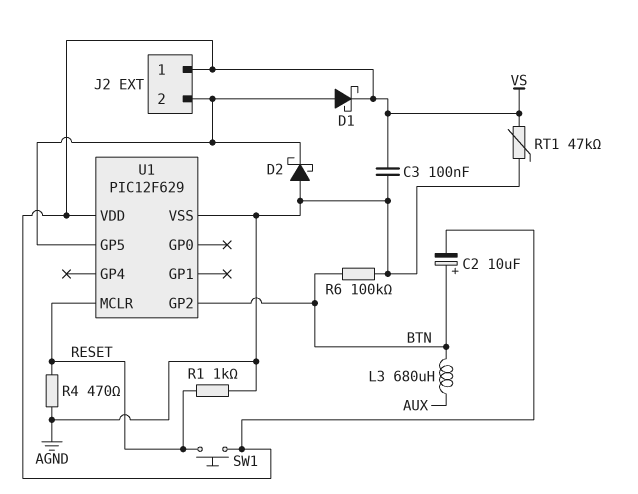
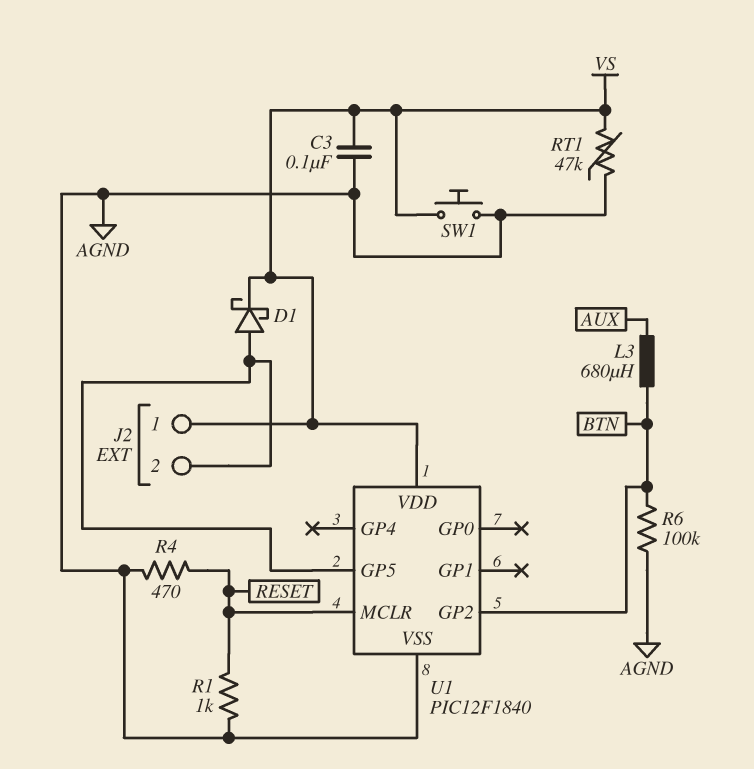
C2: 10uF (plus BTN, minus VS) -> none
D2: schottky (A AGND, K J2/2) -> none
SW1: button (RESET, VS) -> button (AGND, VS)
U1: PIC12F629 -> PIC12F1840

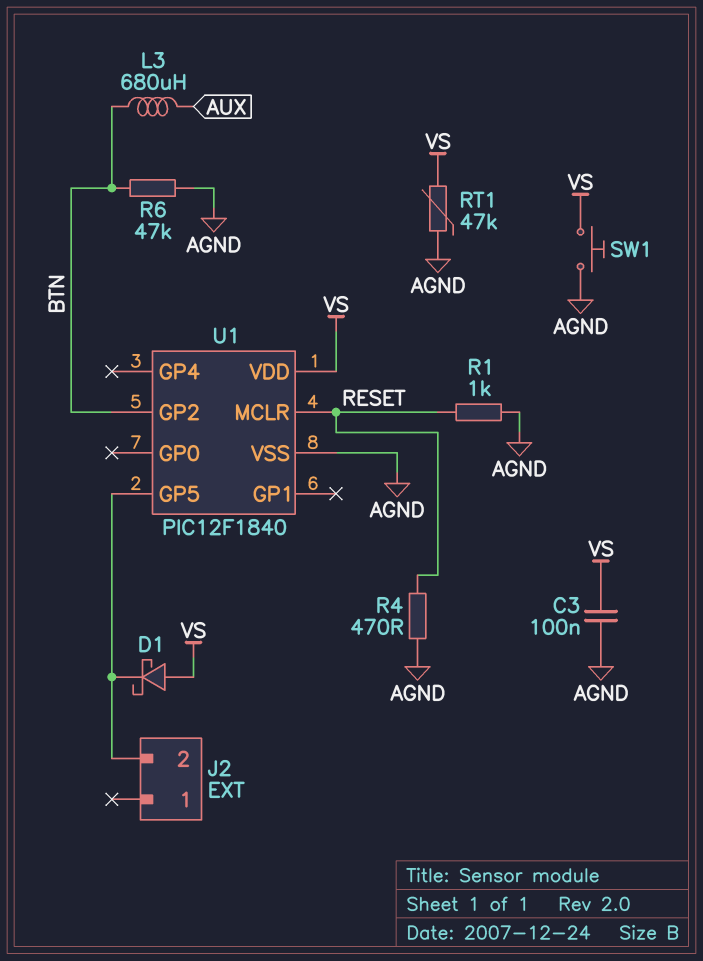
D1: schottky (A J2/2, K VS) -> schottky (A VS, K J2/2)
J2 pin 1: VS -> none
R6: 100k (AGND, BTN) -> 47k (AGND, BTN)

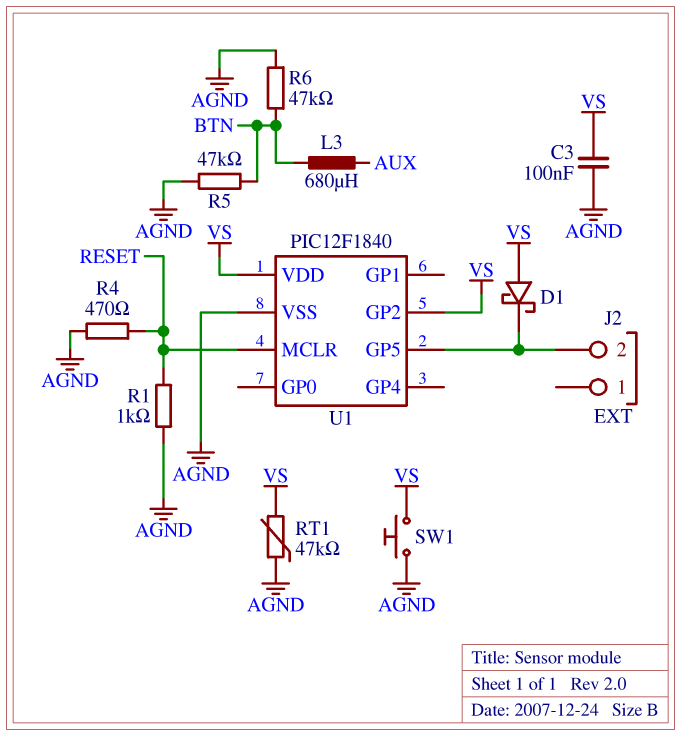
R5: none -> 47k (AGND, BTN)
U1 pin GP2: BTN -> VS

